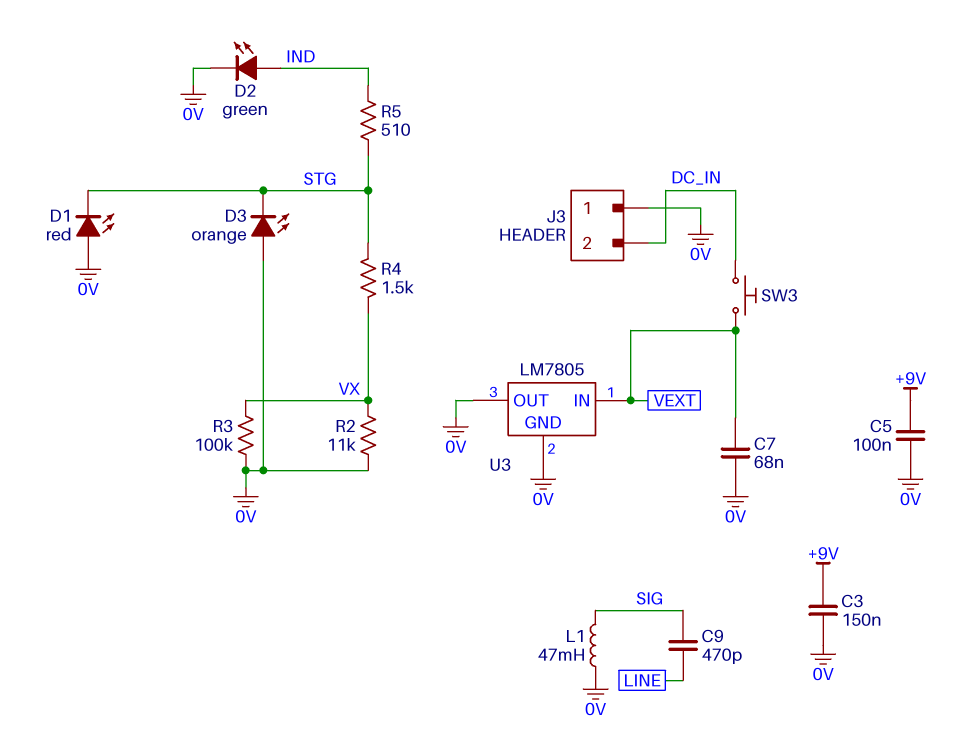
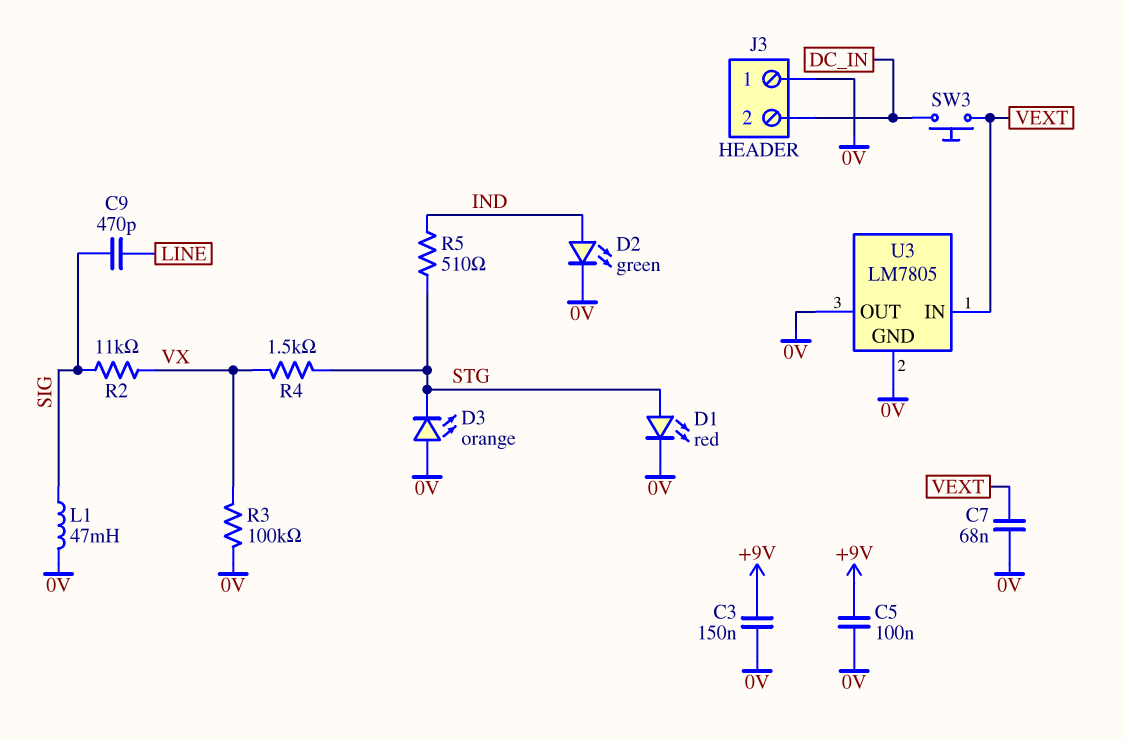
D1: LED red (A 0V, K STG) -> LED red (A STG, K 0V)
R2: 11k (0V, VX) -> 11k (SIG, VX)

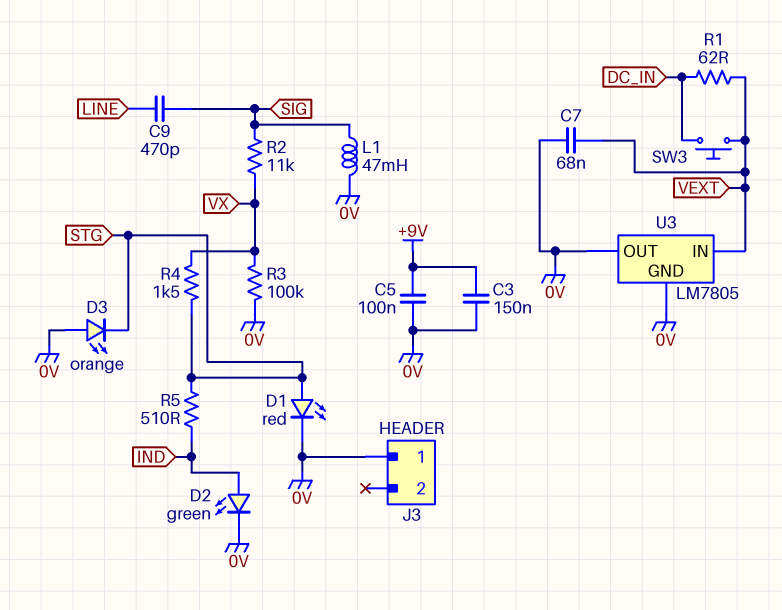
J3 pin 2: DC_IN -> none
R1: none -> 62 (DC_IN, VEXT)

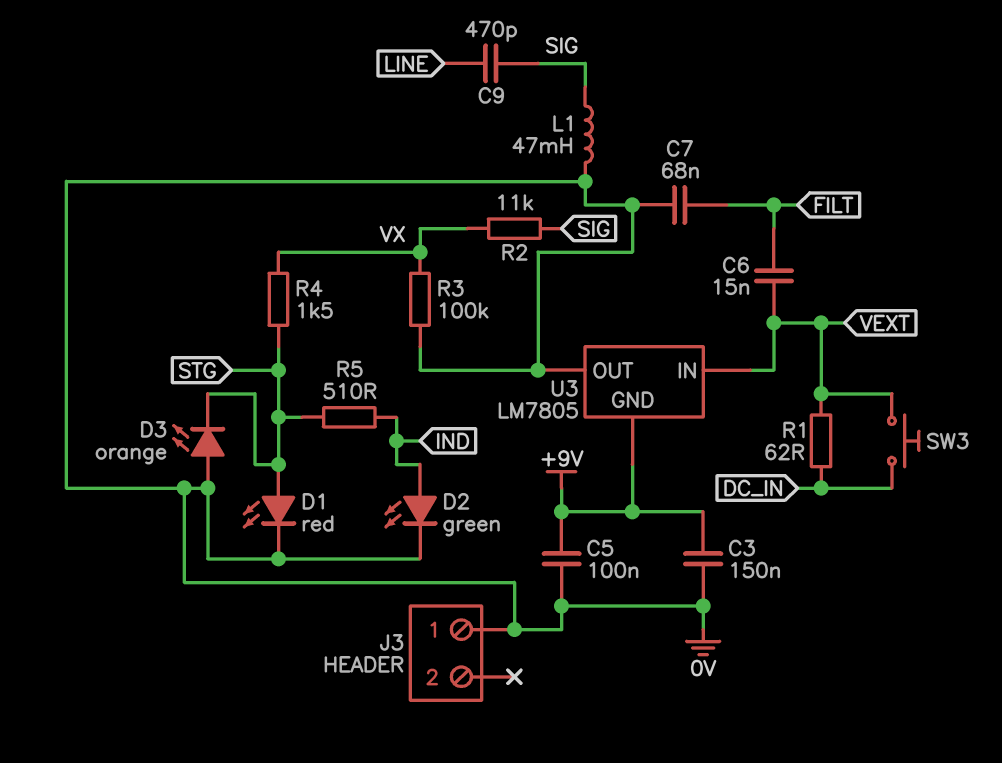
C6: none -> 15nF (FILT, VEXT)
C7: 68nF (0V, VEXT) -> 68nF (0V, FILT)
U3 pin GND: 0V -> +9V

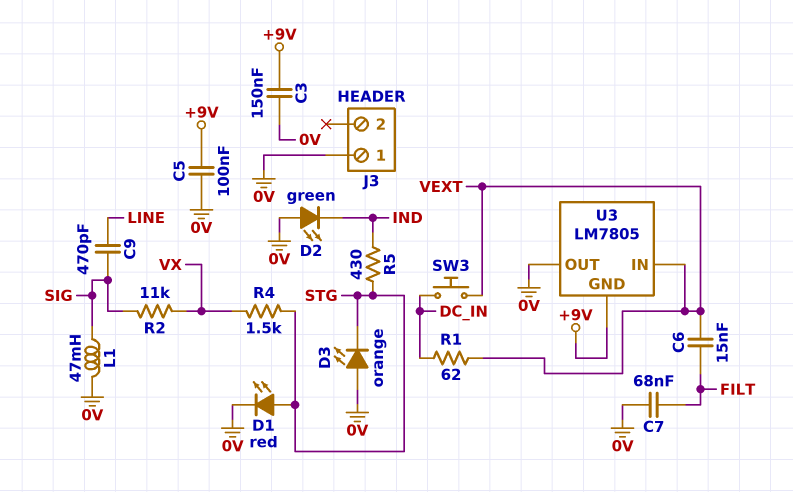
D2: LED green (A IND, K 0V) -> LED green (A 0V, K IND)
R3: 100k (0V, VX) -> none
R5: 510 (IND, STG) -> 430 (IND, STG)

